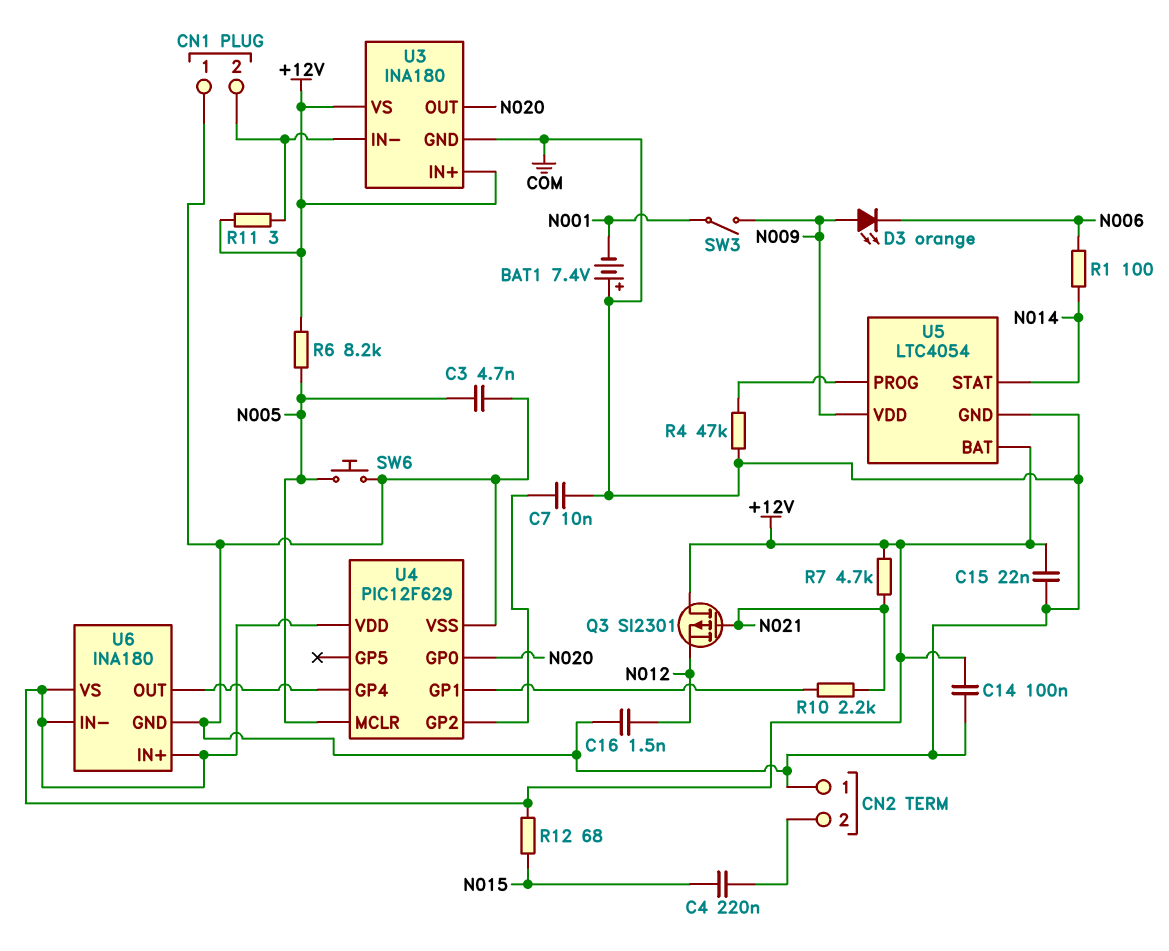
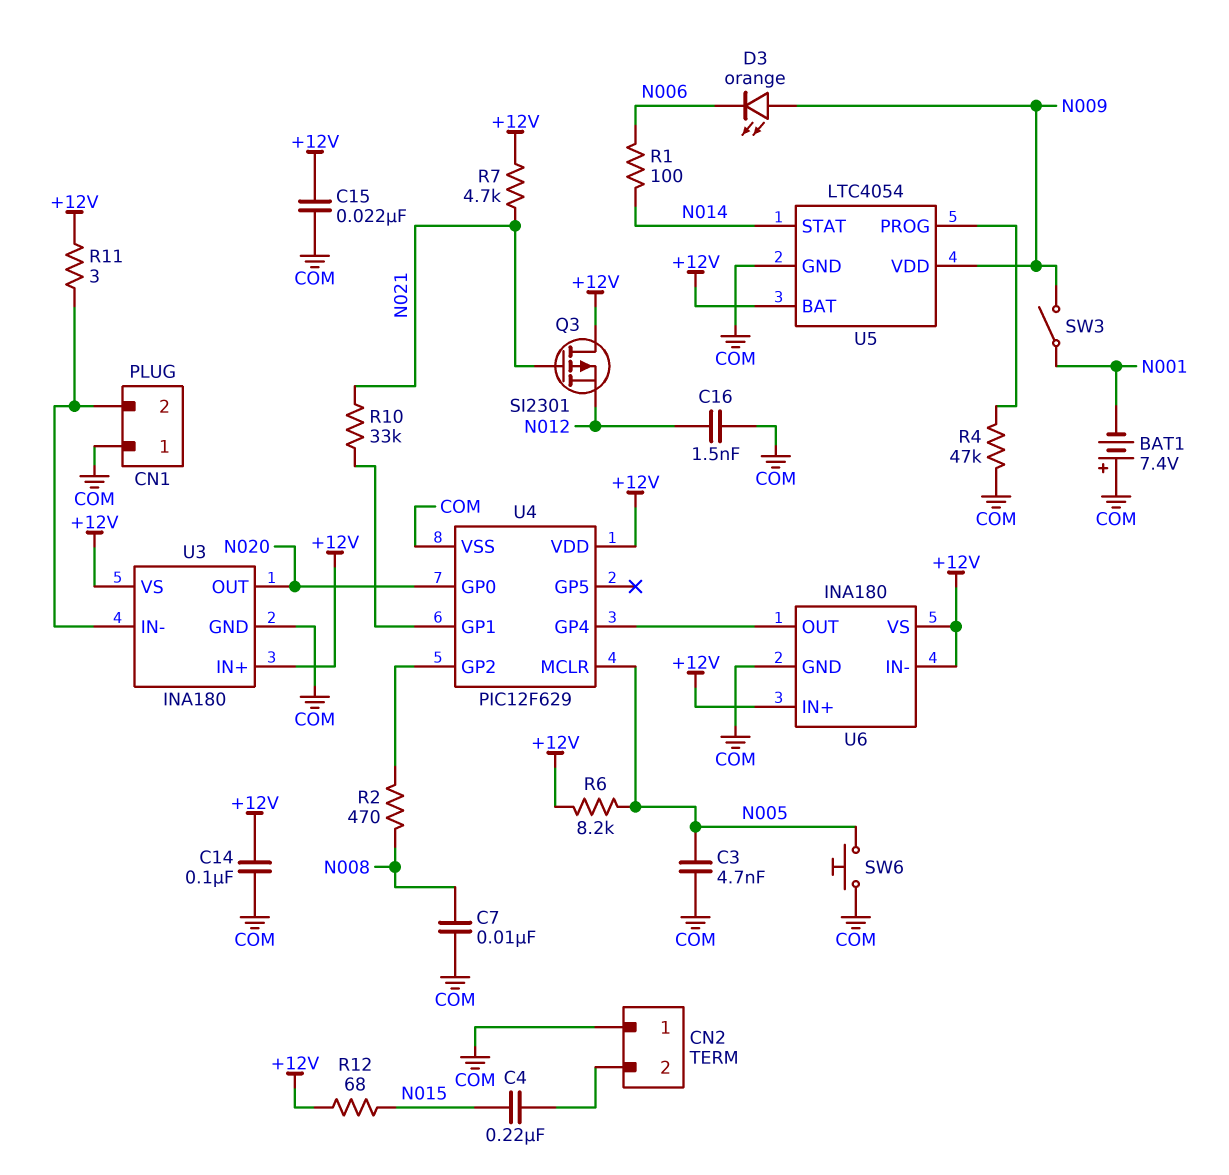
C7: 10nF (COM, U4/GP2) -> 10nF (COM, N008)
R2: none -> 470 (N008, U4/GP2)
R10: 2.2k (N021, U4/GP1) -> 33k (N021, U4/GP1)

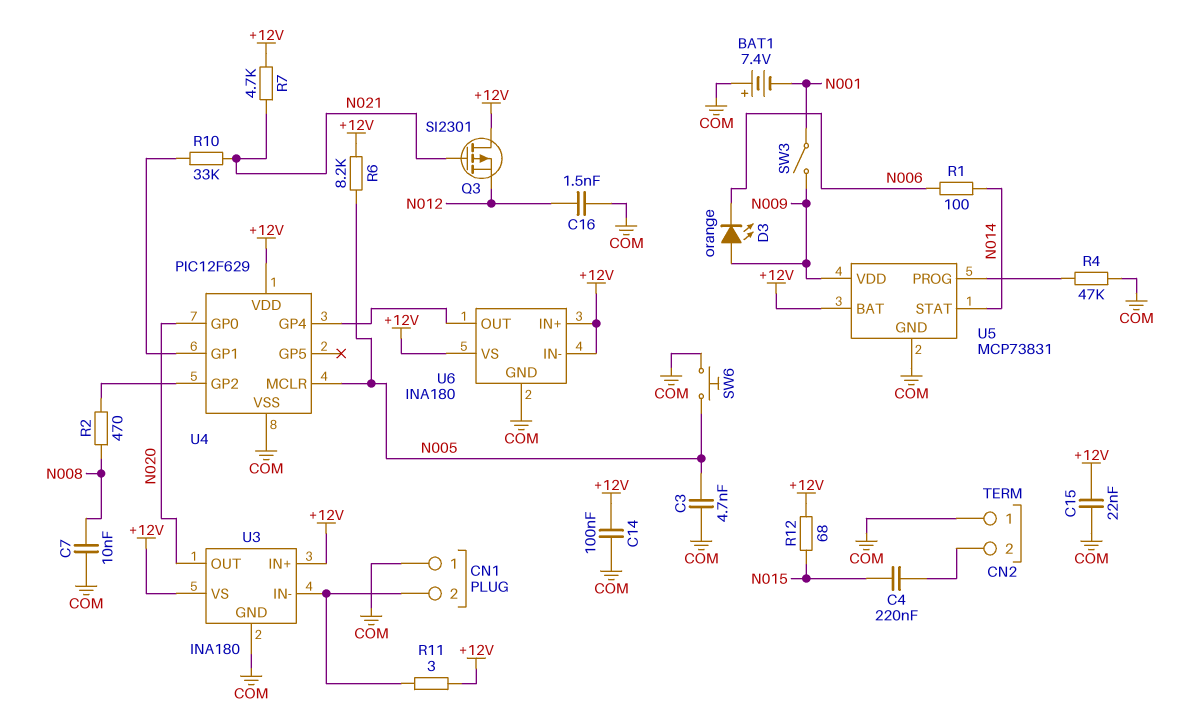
U5: LTC4054 -> MCP73831

